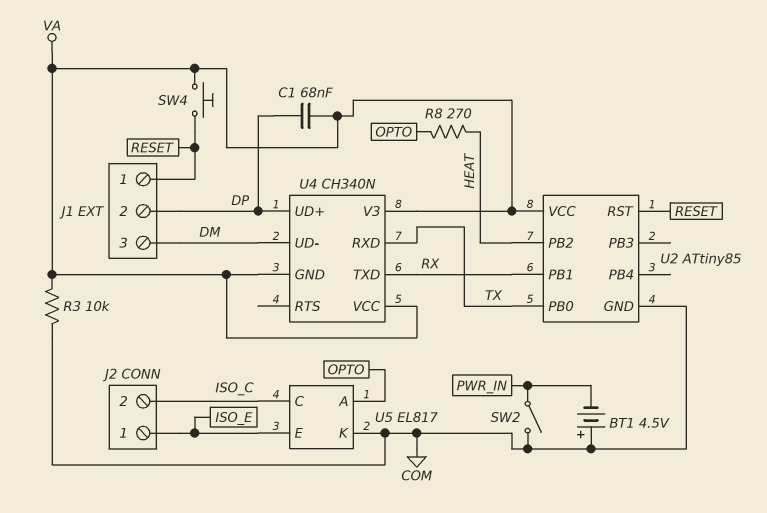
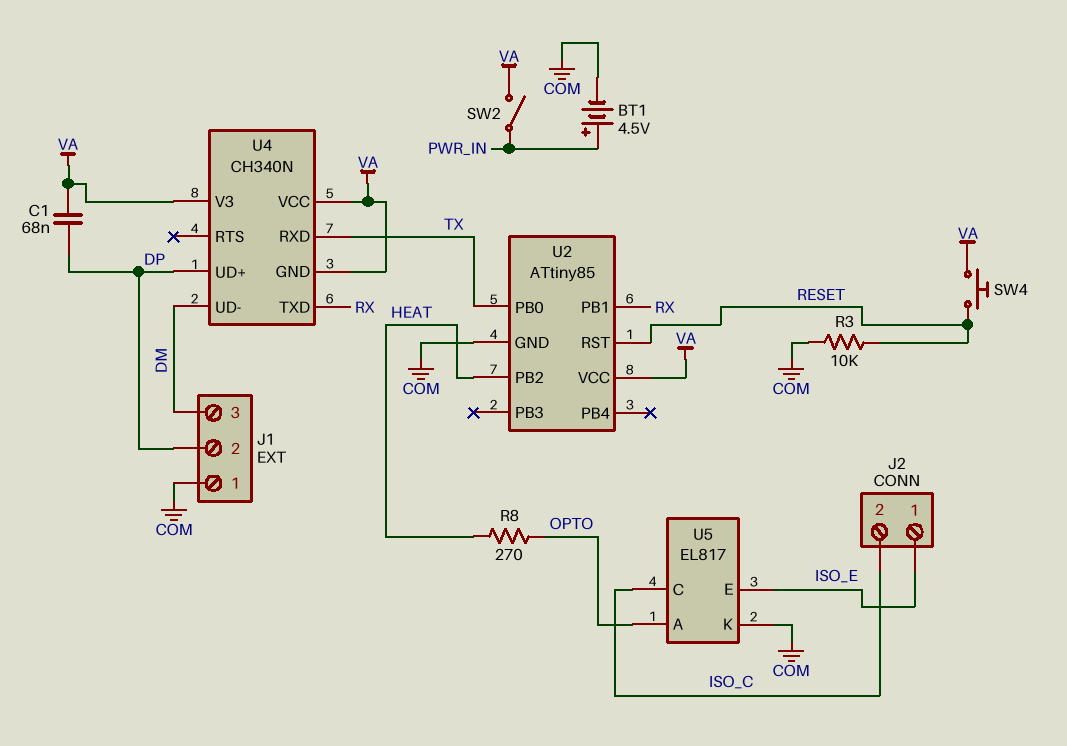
BT1: 4.5V (plus COM, minus PWR_IN) -> 4.5V (plus PWR_IN, minus COM)
J1 pin 1: RESET -> COM
R3: 10k (COM, VA) -> 10k (COM, RESET)
SW2: switch (COM, PWR_IN) -> switch (PWR_IN, VA)

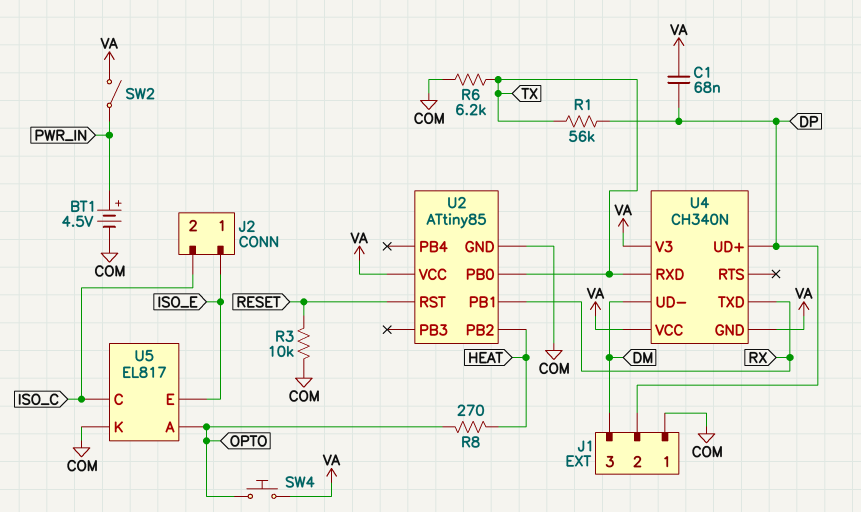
R1: none -> 56k (DP, TX)
R6: none -> 6.2k (COM, TX)
SW4: button (RESET, VA) -> button (OPTO, VA)

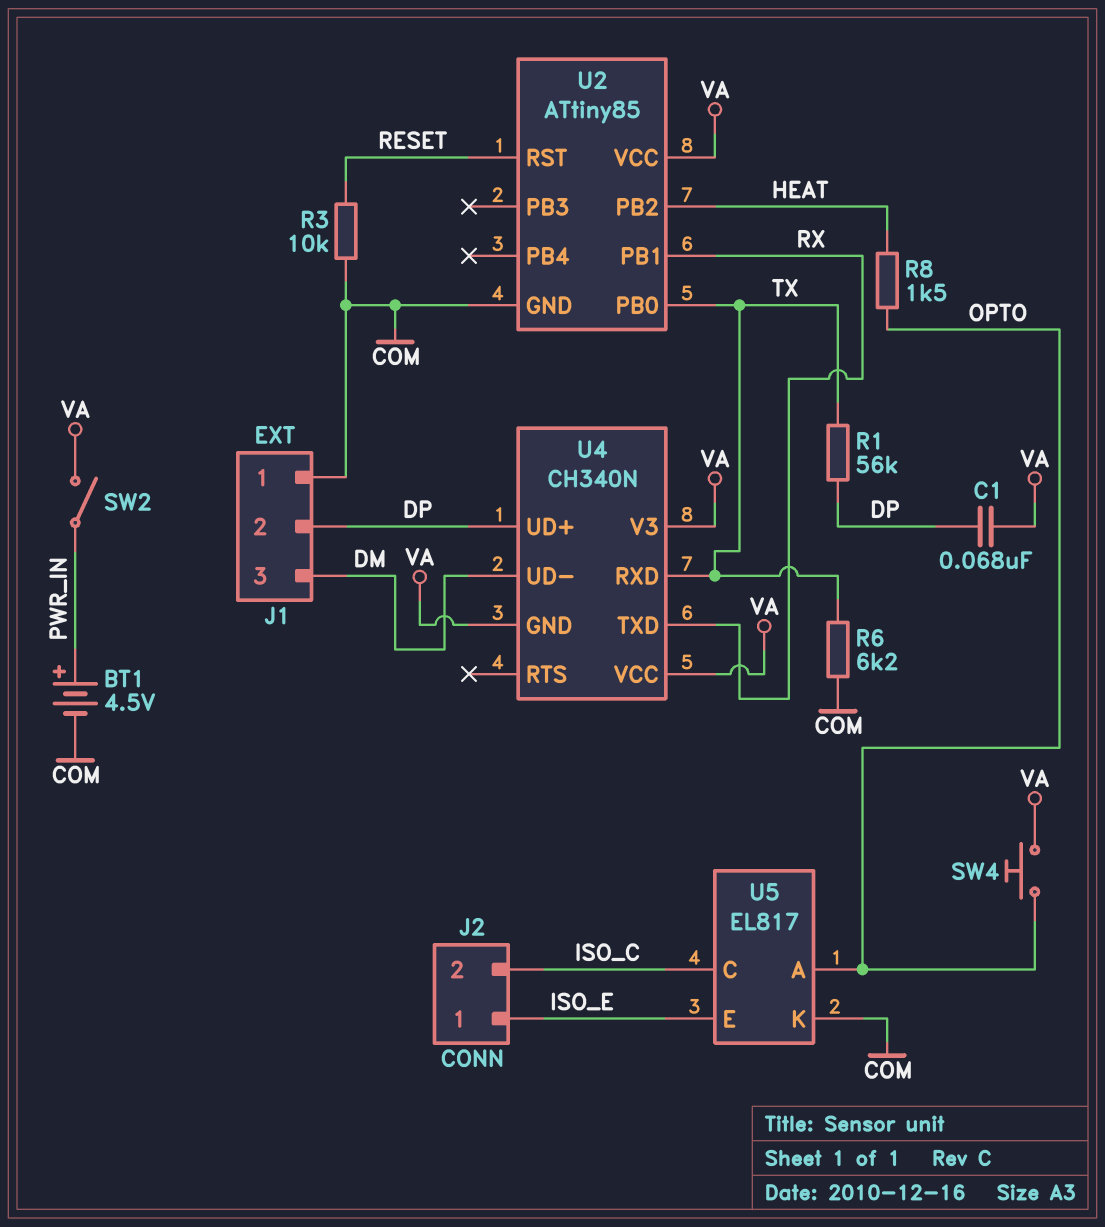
R8: 270 (HEAT, OPTO) -> 1.5k (HEAT, OPTO)

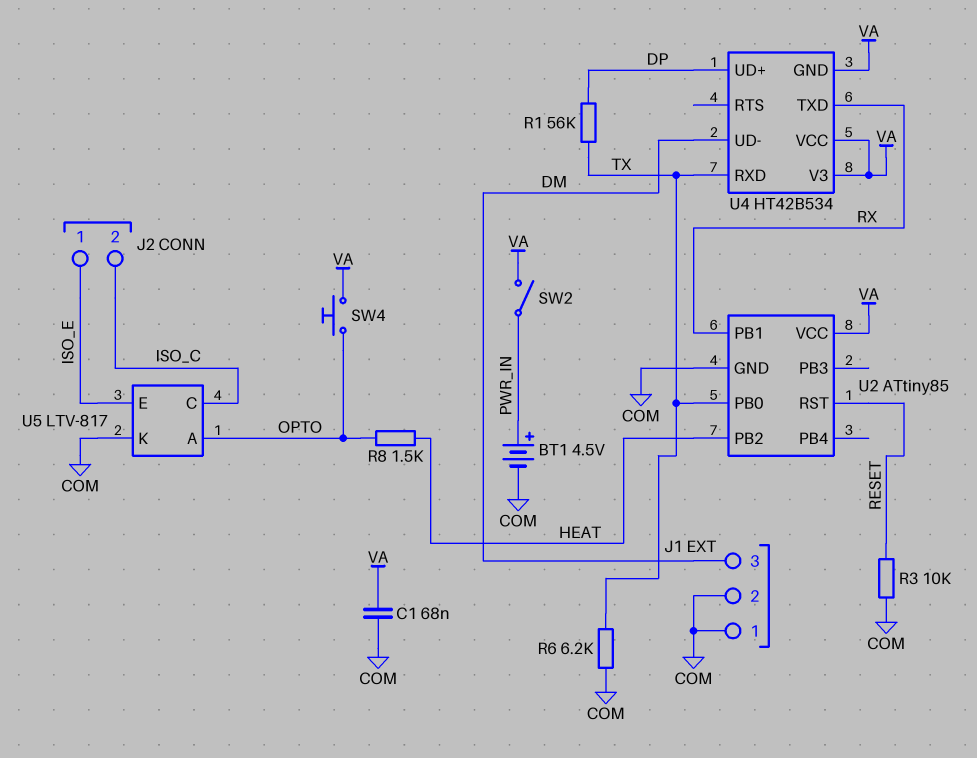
C1: 68nF (DP, VA) -> 68nF (COM, VA)
J1 pin 2: DP -> COM
U4: CH340N -> HT42B534
U5: EL817 -> LTV-817

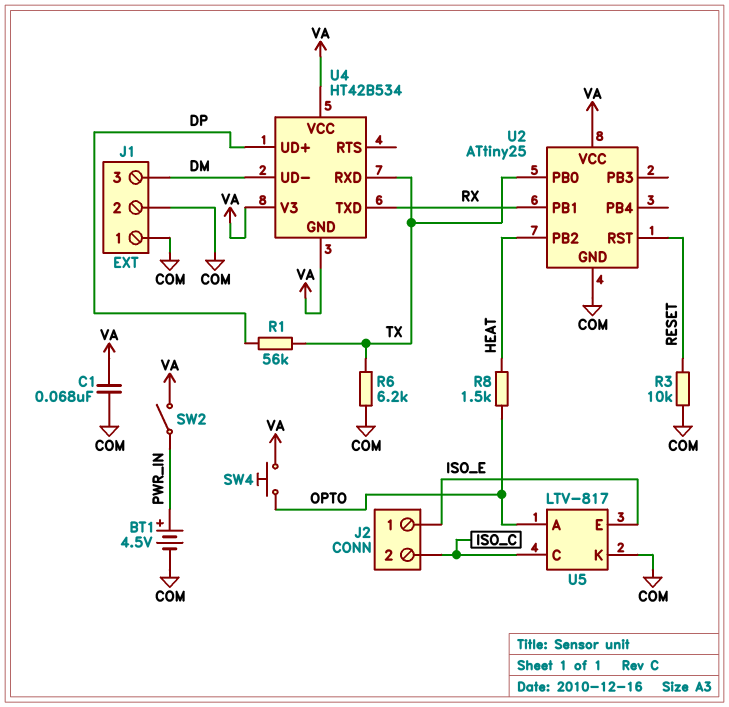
U2: ATtiny85 -> ATtiny25

